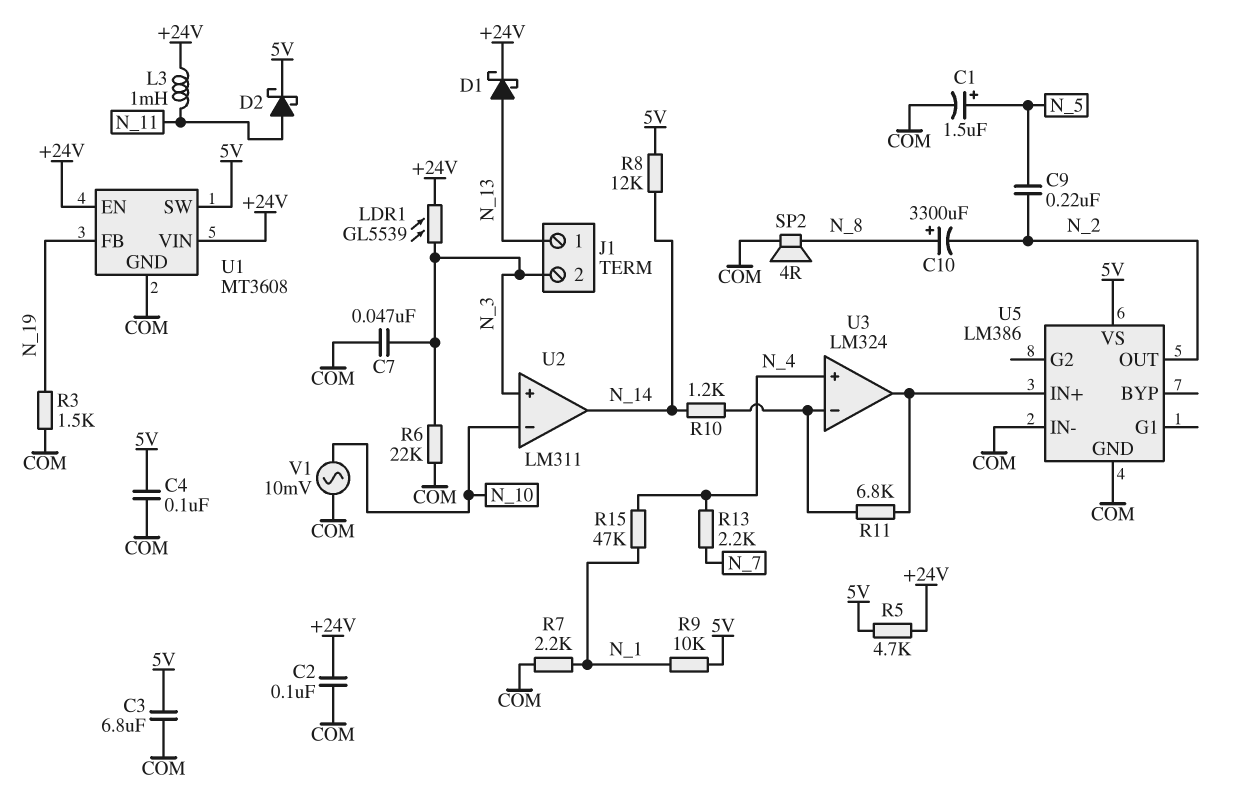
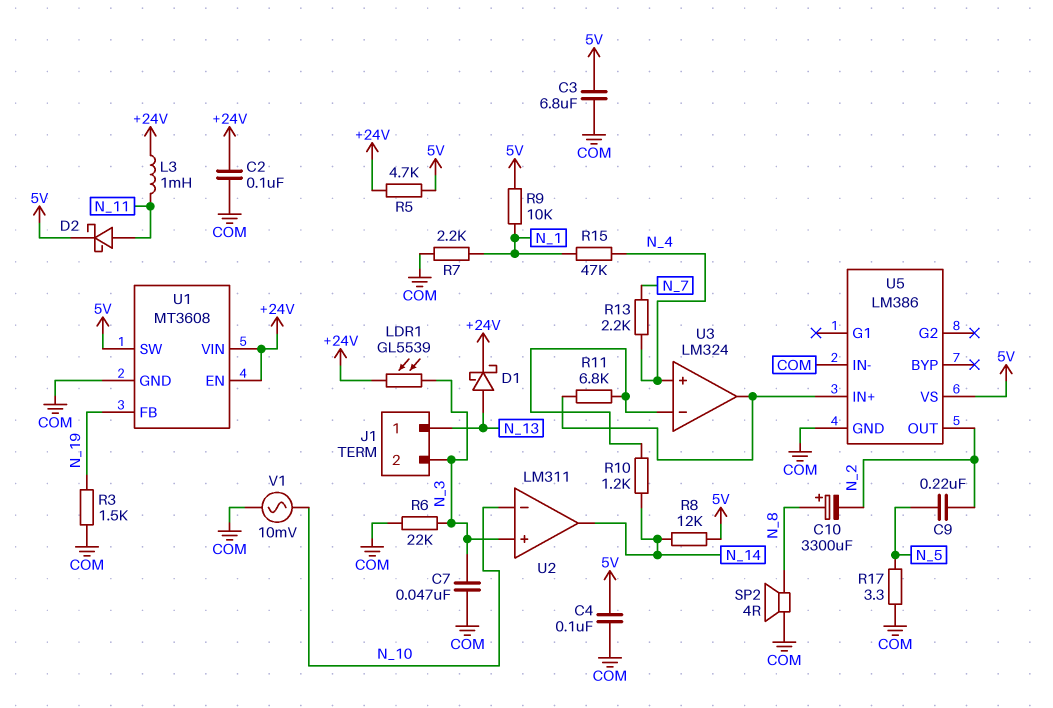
C1: 1.5uF (plus N_5, minus COM) -> none
R17: none -> 3.3 (COM, N_5)

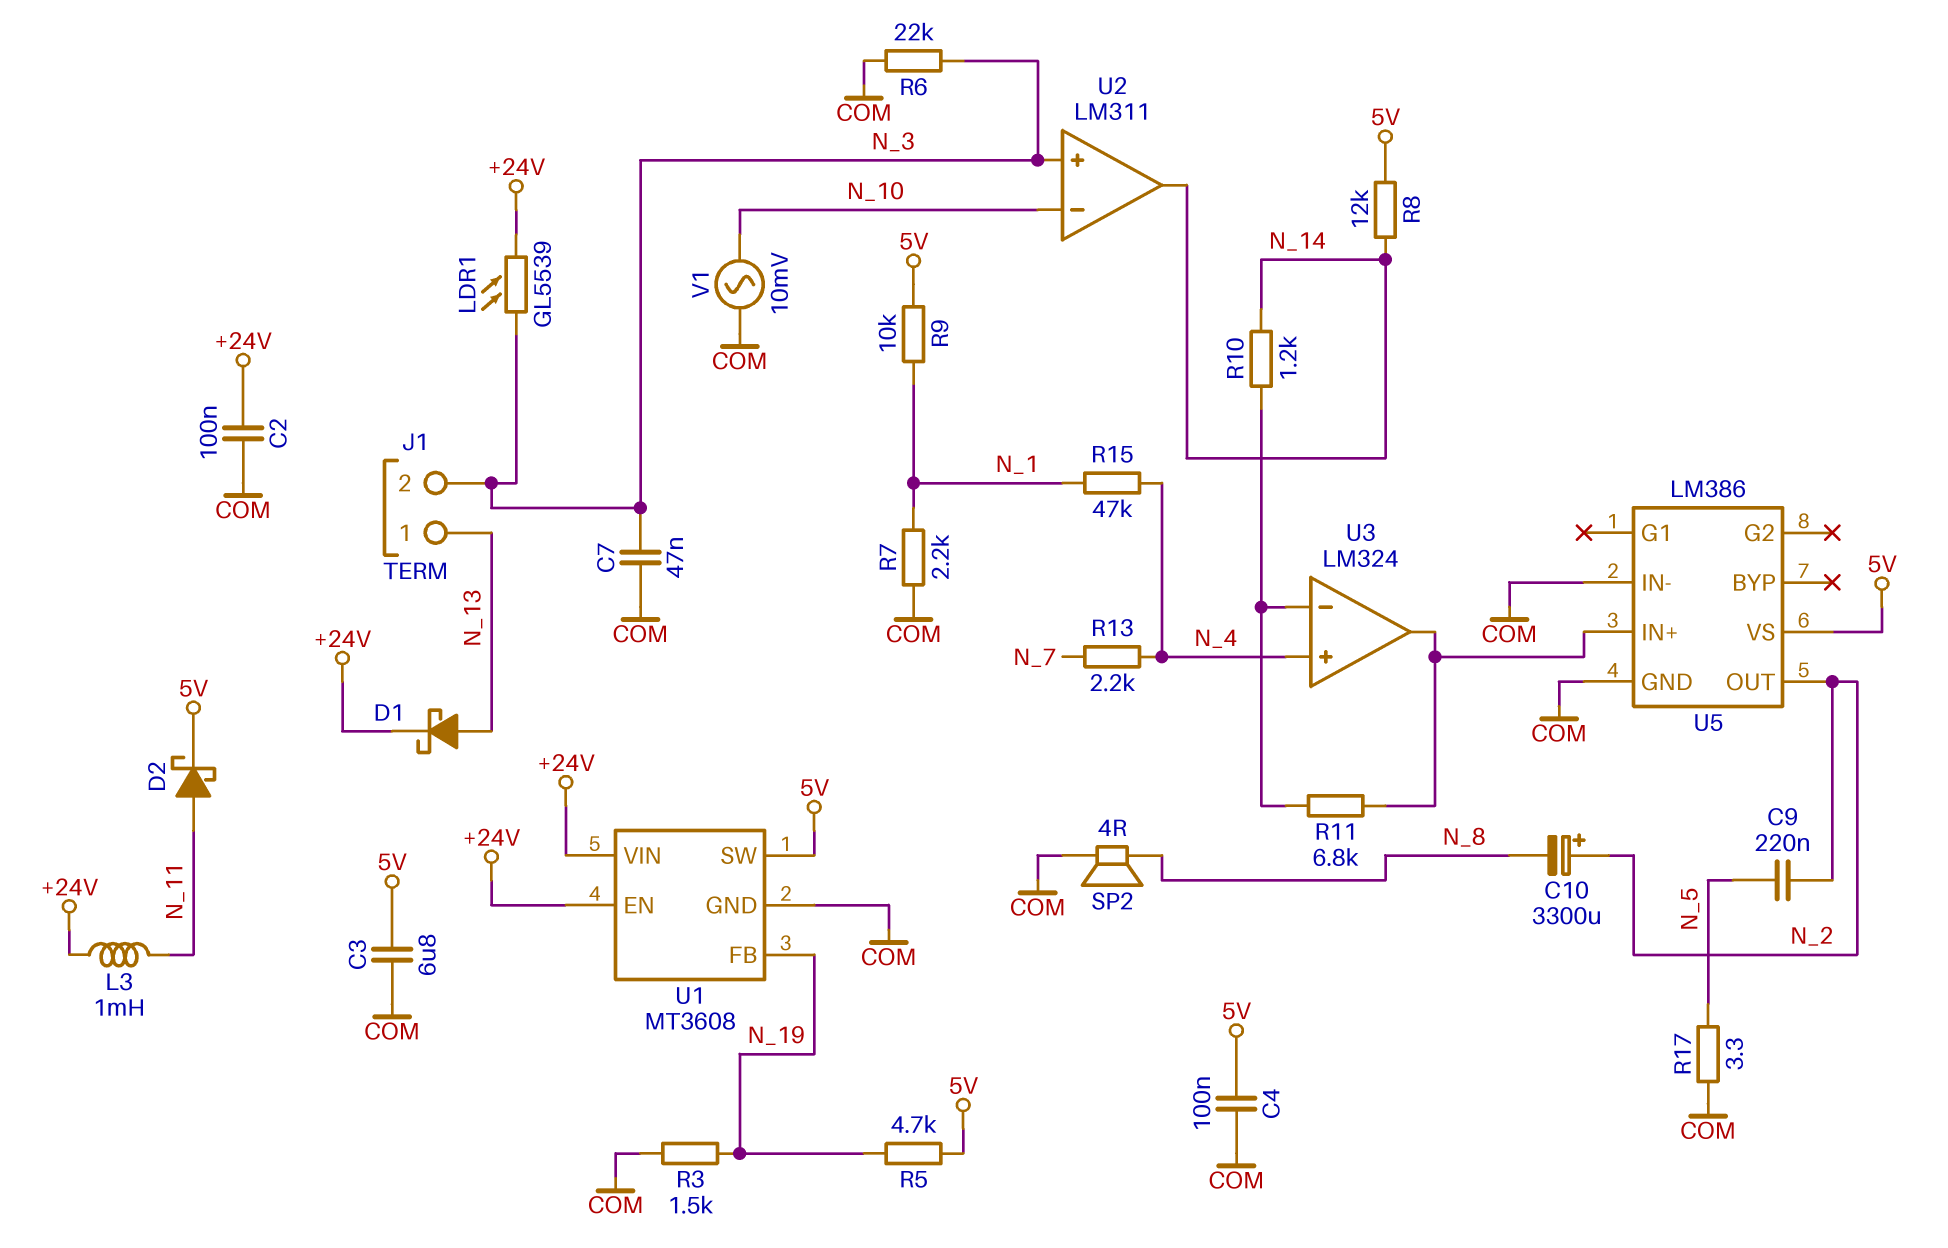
C10: 3300uF (plus N_8, minus N_2) -> 3300uF (plus N_2, minus N_8)
R5: 4.7k (+24V, 5V) -> 4.7k (5V, N_19)

